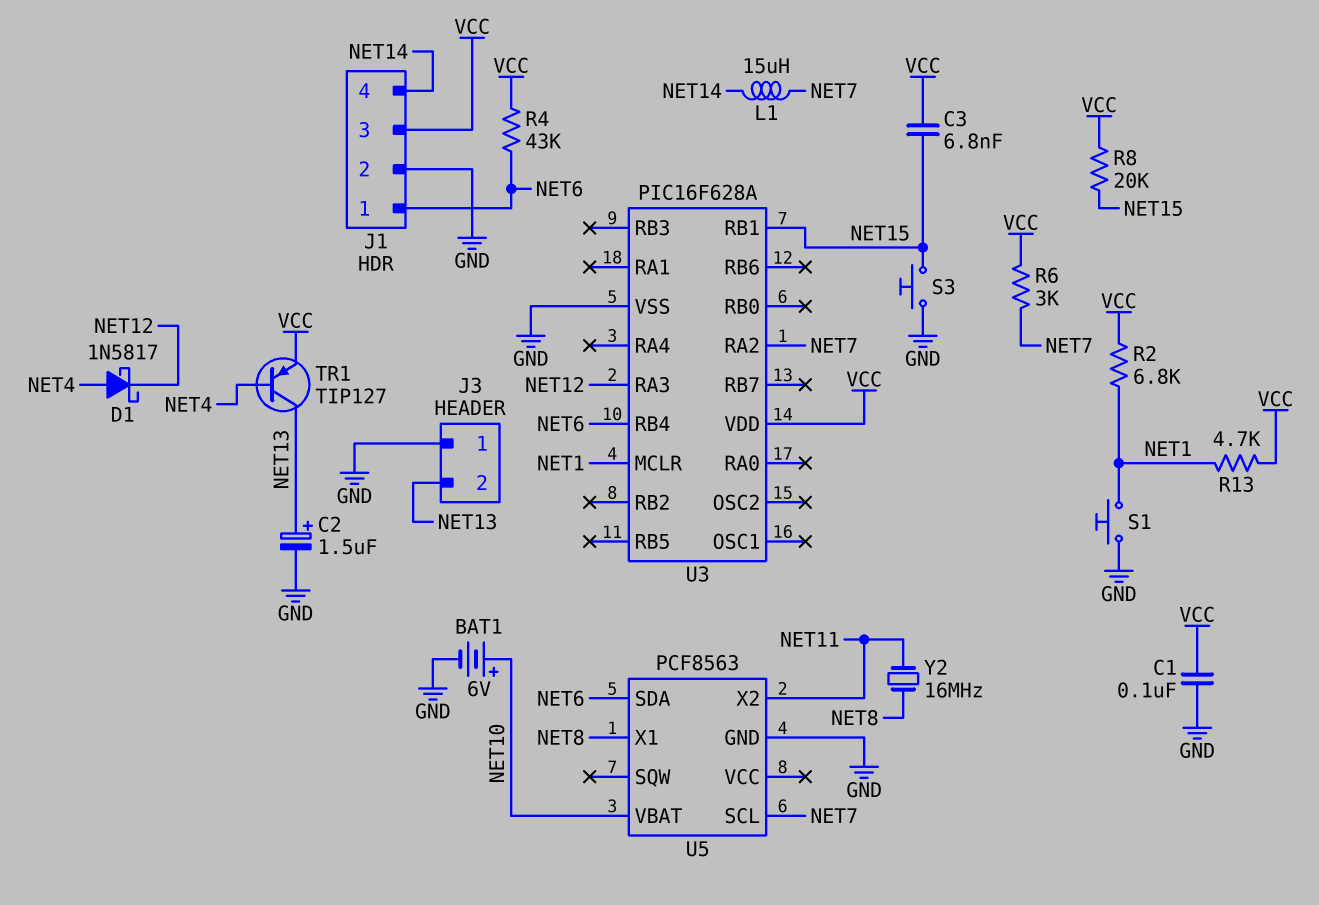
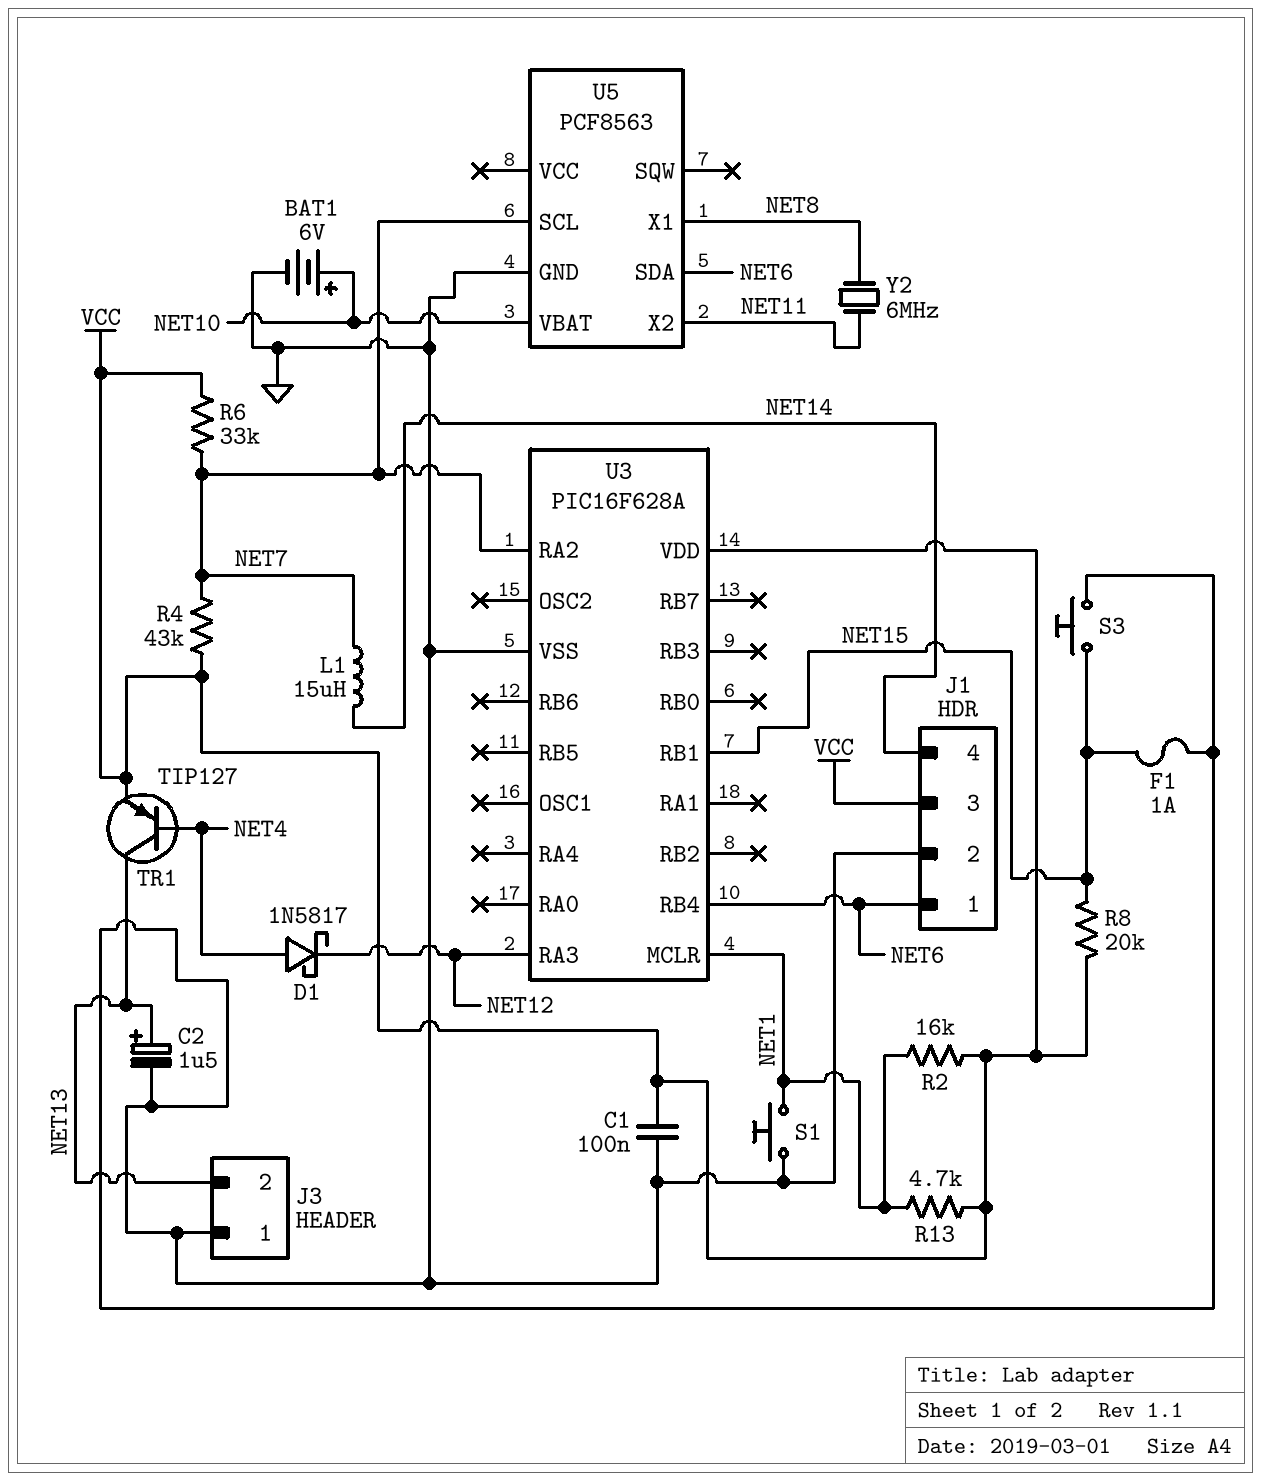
C3: 6.8nF (NET15, VCC) -> none
F1: none -> 1A (GND, NET15)
R2: 6.8k (NET1, VCC) -> 16k (NET1, VCC)
R4: 43k (NET6, VCC) -> 43k (NET7, VCC)
R6: 3k (NET7, VCC) -> 33k (NET7, VCC)
Y2: 16MHz (NET8, NET11) -> 6MHz (NET8, NET11)

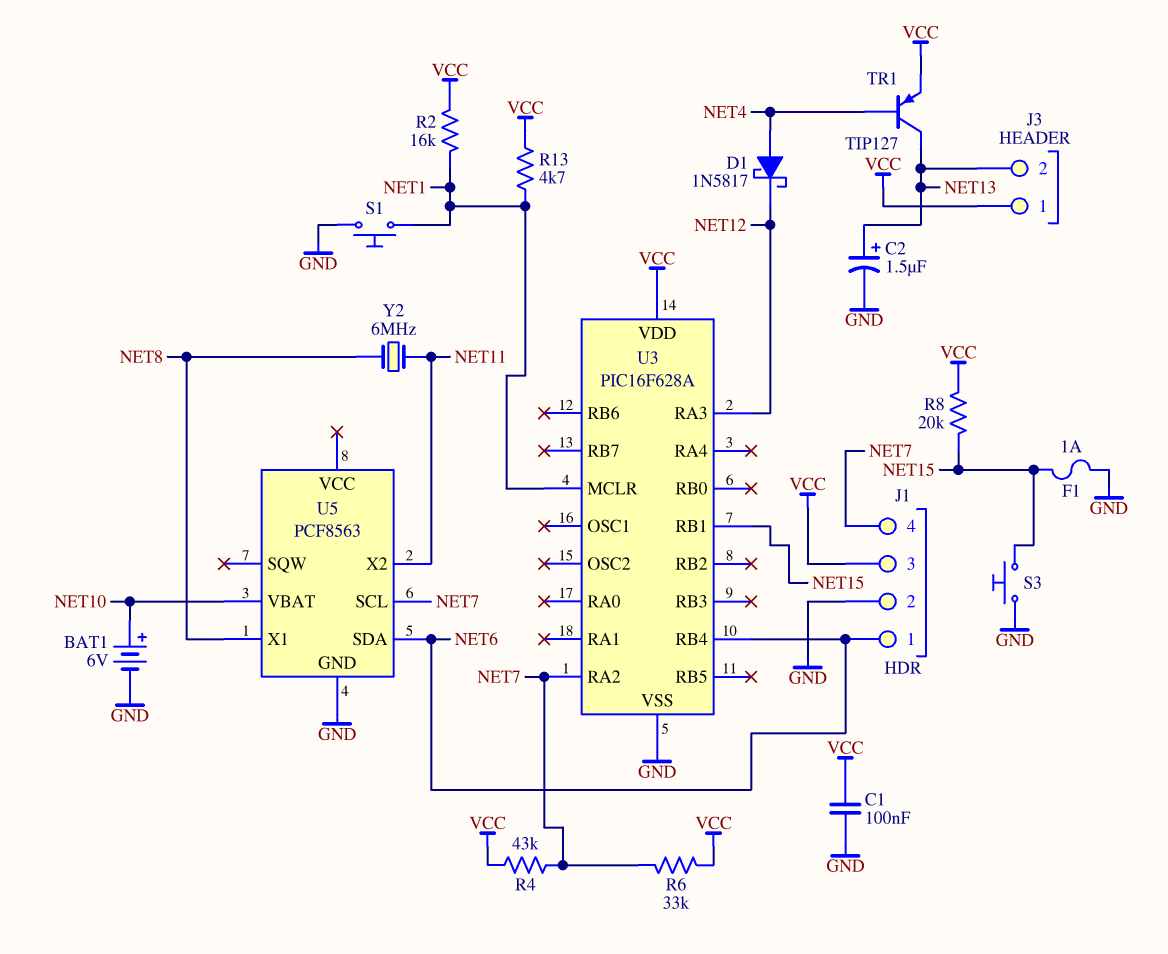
J1 pin 4: NET14 -> NET7
J3 pin 1: GND -> VCC
L1: 15uH (NET7, NET14) -> none

